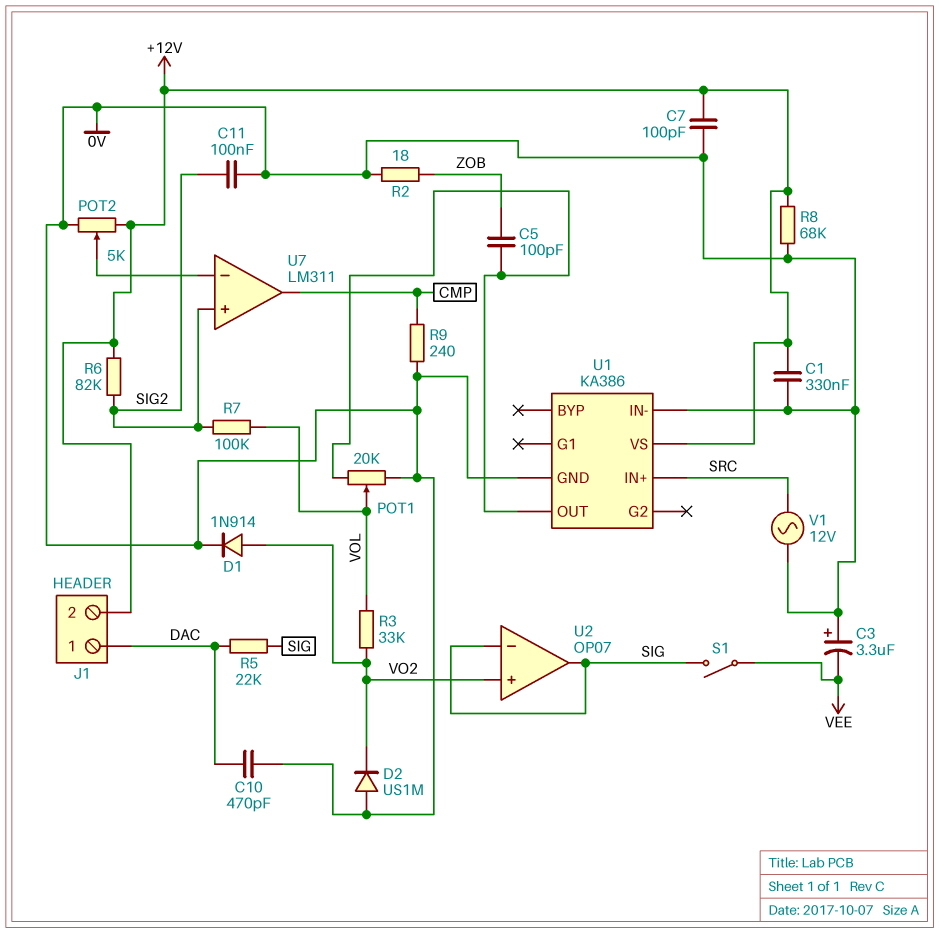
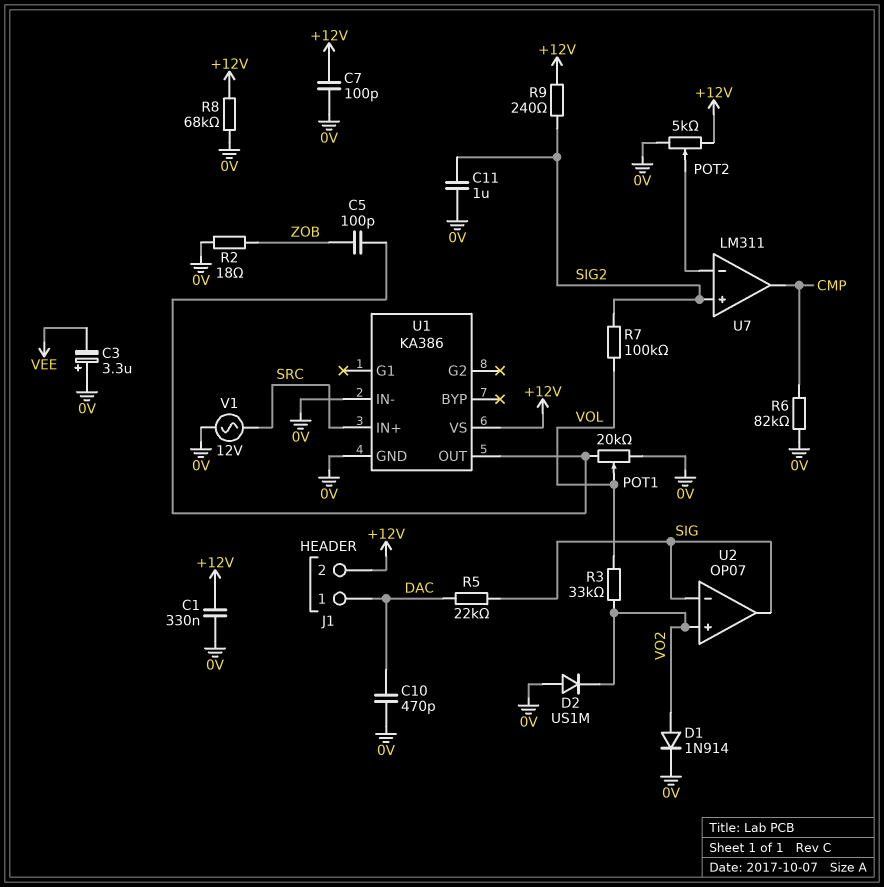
C11: 100nF (0V, SIG2) -> 1uF (0V, SIG2)
R6: 82k (+12V, SIG2) -> 82k (0V, CMP)
R9: 240 (0V, CMP) -> 240 (+12V, SIG2)
S1: switch (SIG, VEE) -> none

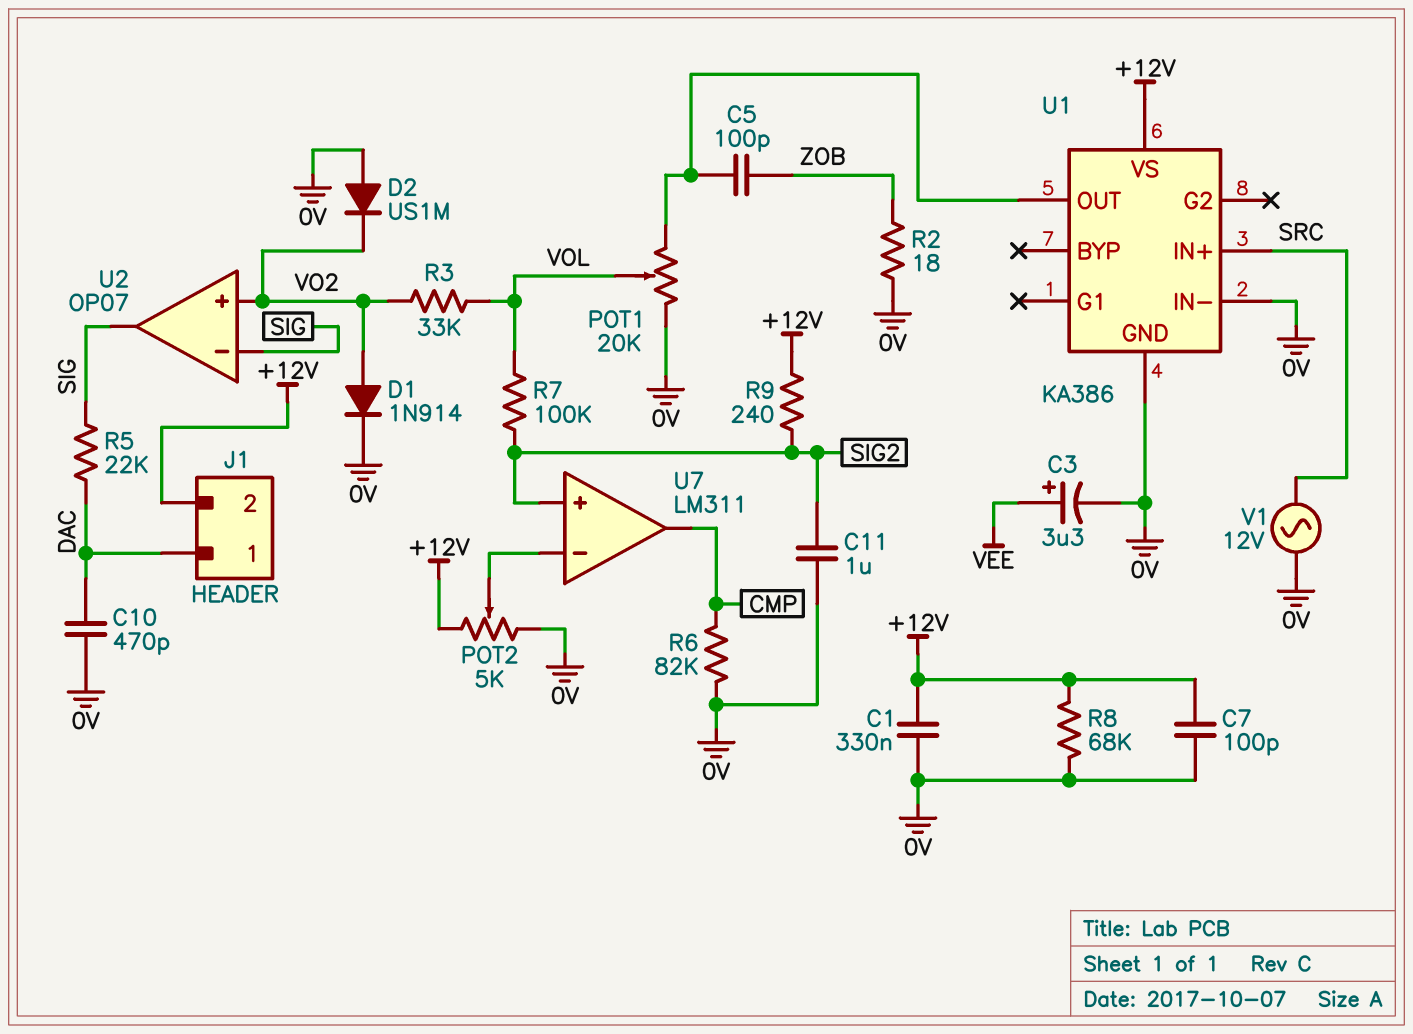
C3: 3.3uF (plus 0V, minus VEE) -> 3.3uF (plus VEE, minus 0V)

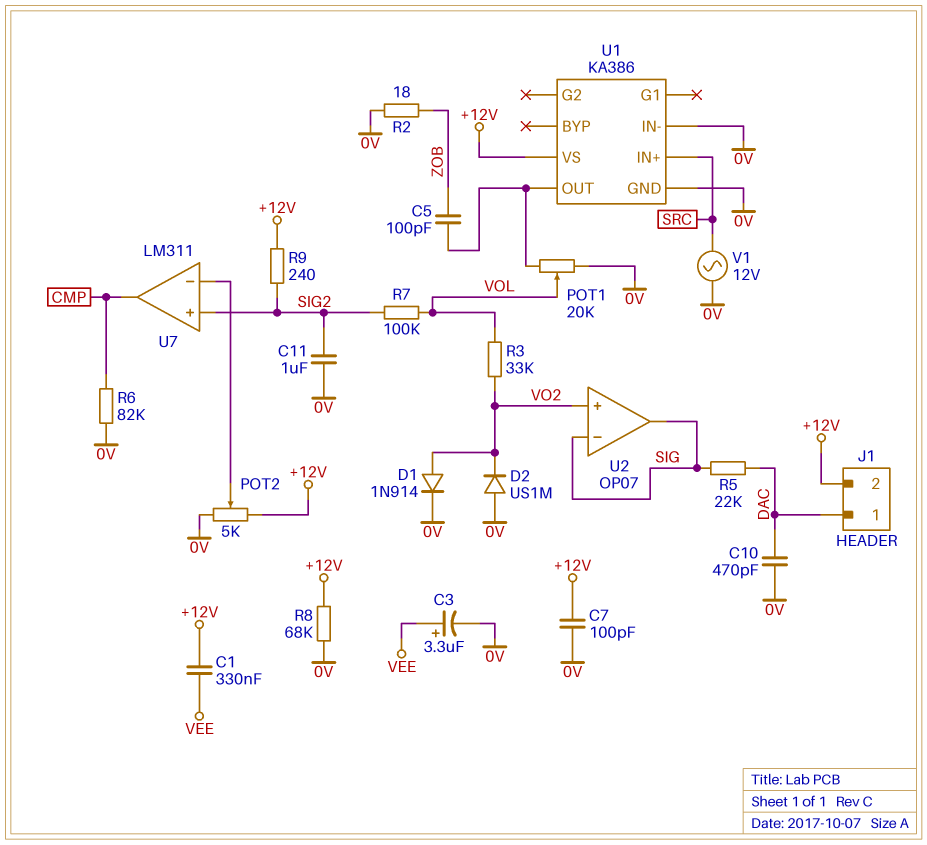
C1: 330nF (+12V, 0V) -> 330nF (+12V, VEE)

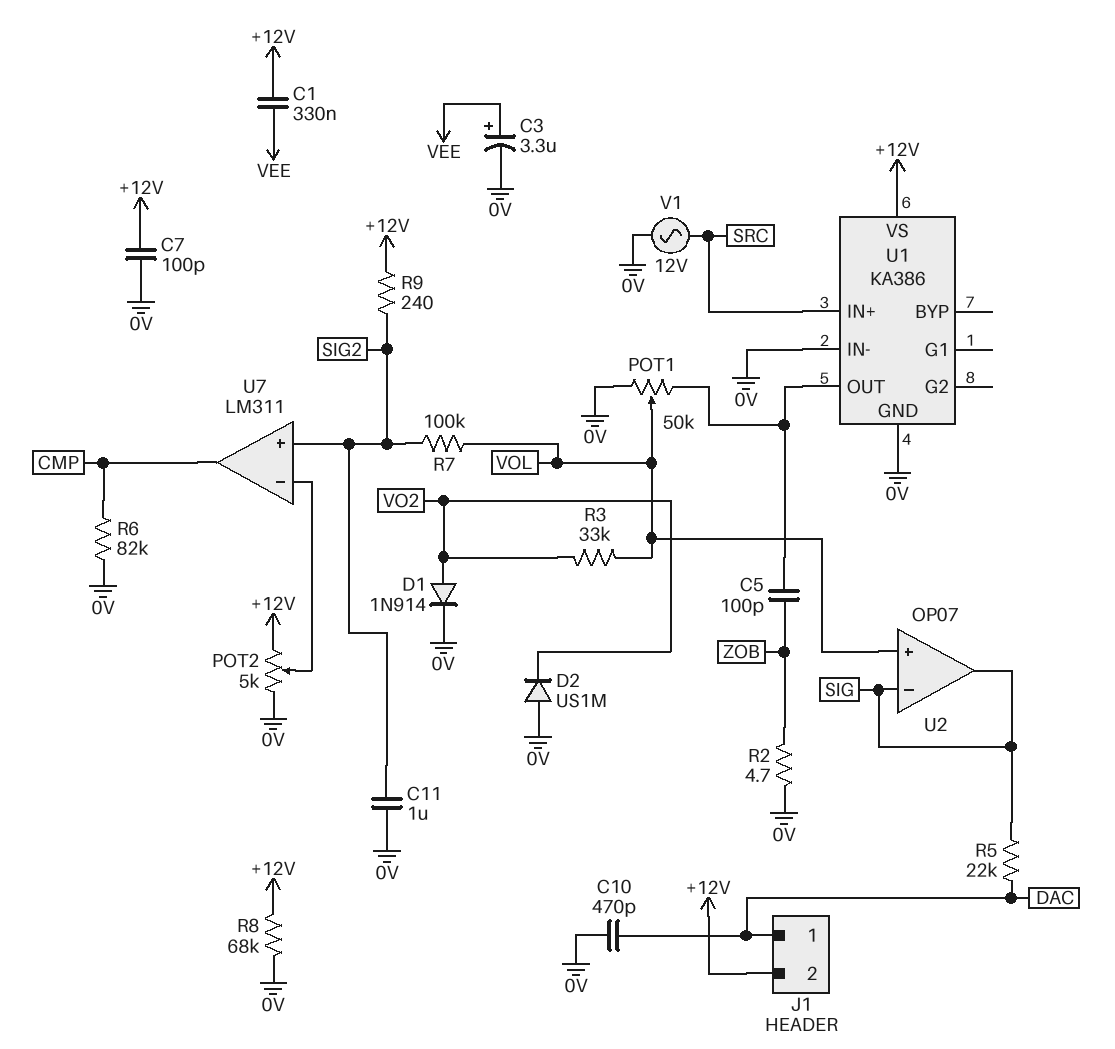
POT1: 20k (0V, U1/OUT, wiper VOL) -> 50k (0V, U1/OUT, wiper VOL)
R2: 18 (0V, ZOB) -> 4.7 (0V, ZOB)
U2 pin in+: VO2 -> VOL

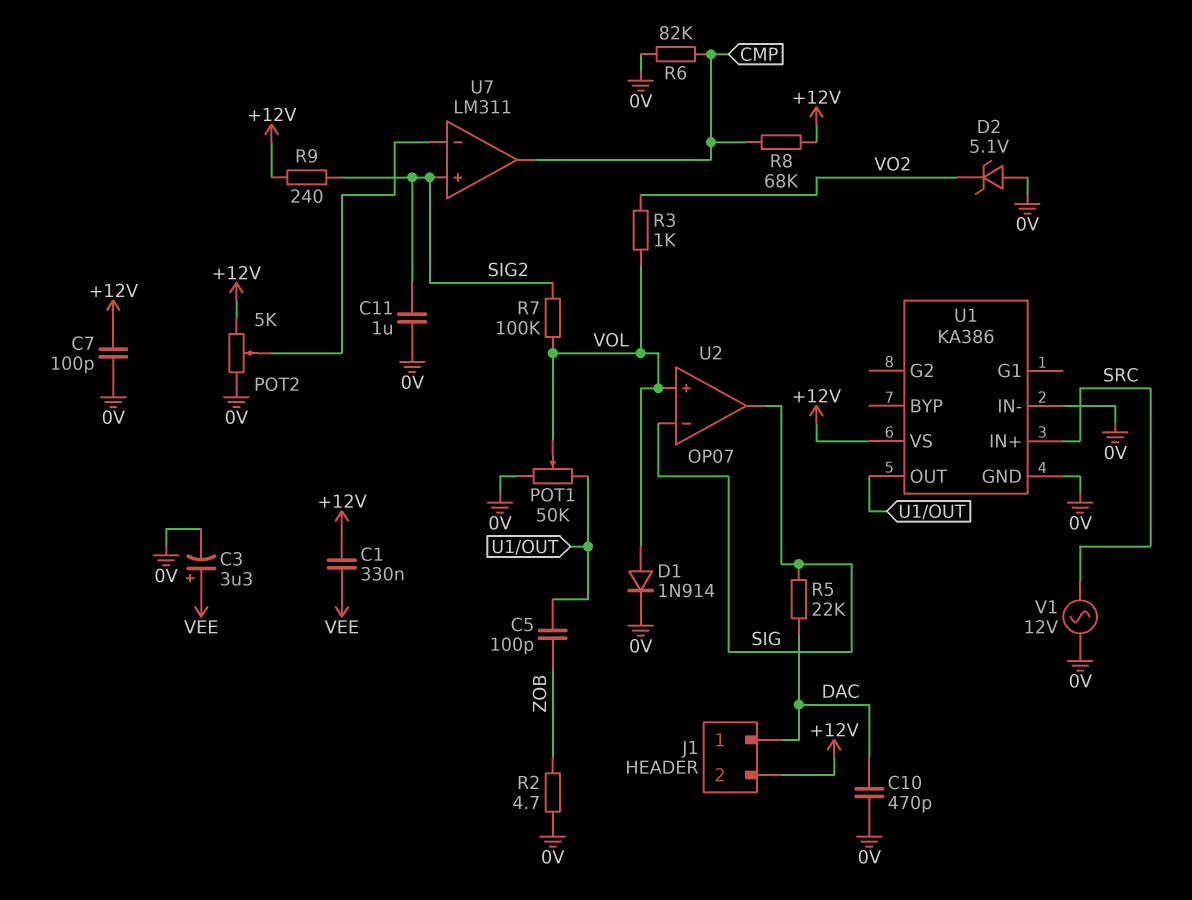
D1: diode 1N914 (A VO2, K 0V) -> diode 1N914 (A VOL, K 0V)
D2: diode US1M (A 0V, K VO2) -> zener 5.1V (A 0V, K VO2)
R3: 33k (VO2, VOL) -> 1k (VO2, VOL)
R8: 68k (+12V, 0V) -> 68k (+12V, CMP)

